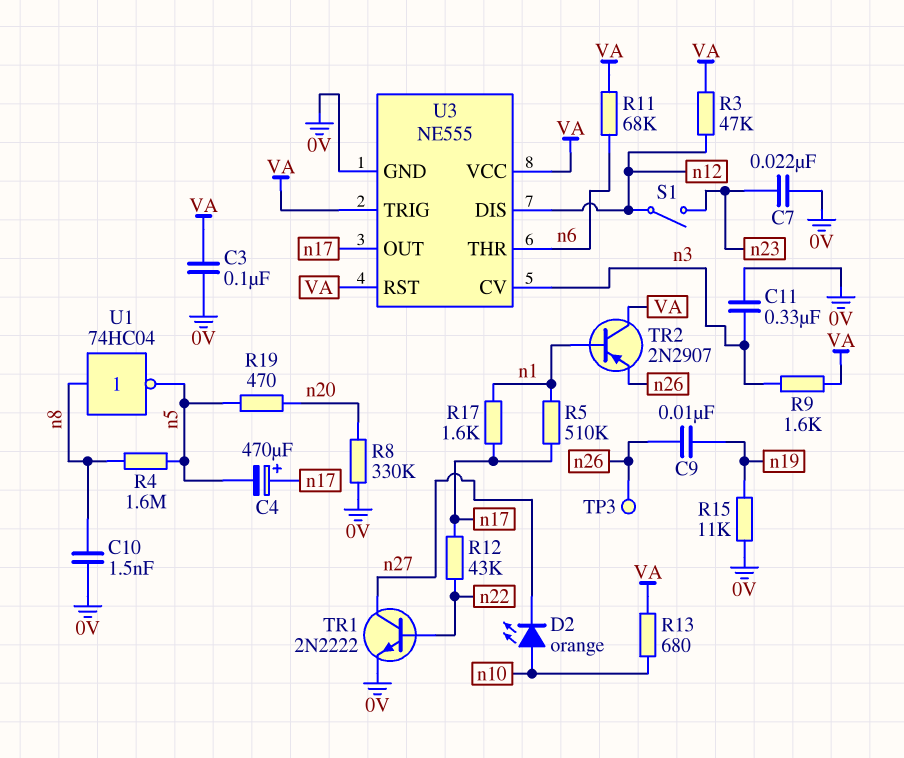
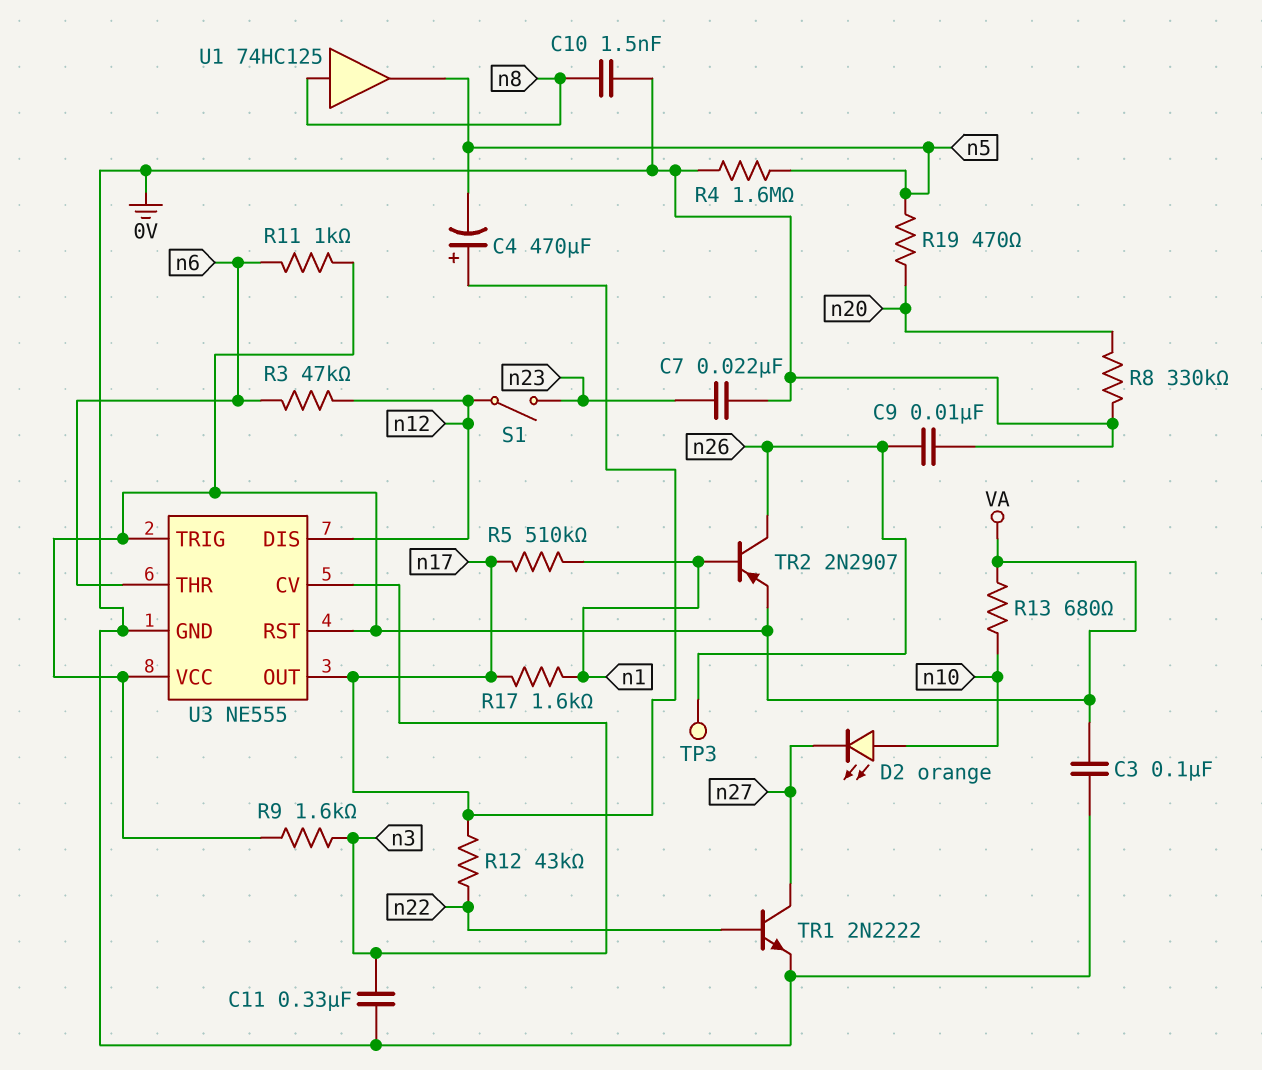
C9: 10nF (n19, n26) -> 10nF (0V, n26)
R3: 47k (VA, n12) -> 47k (n6, n12)
R4: 1.6M (n5, n8) -> 1.6M (0V, n5)
R11: 68k (VA, n6) -> 1k (VA, n6)
R15: 11k (0V, n19) -> none
TR2: PNP 2N2907 (B n1, C VA, E n26) -> PNP 2N2907 (B n1, C n26, E VA)
U1: NOT 74HC04 (in n8, out n5) -> buffer 74HC125 (in n8, out n5)

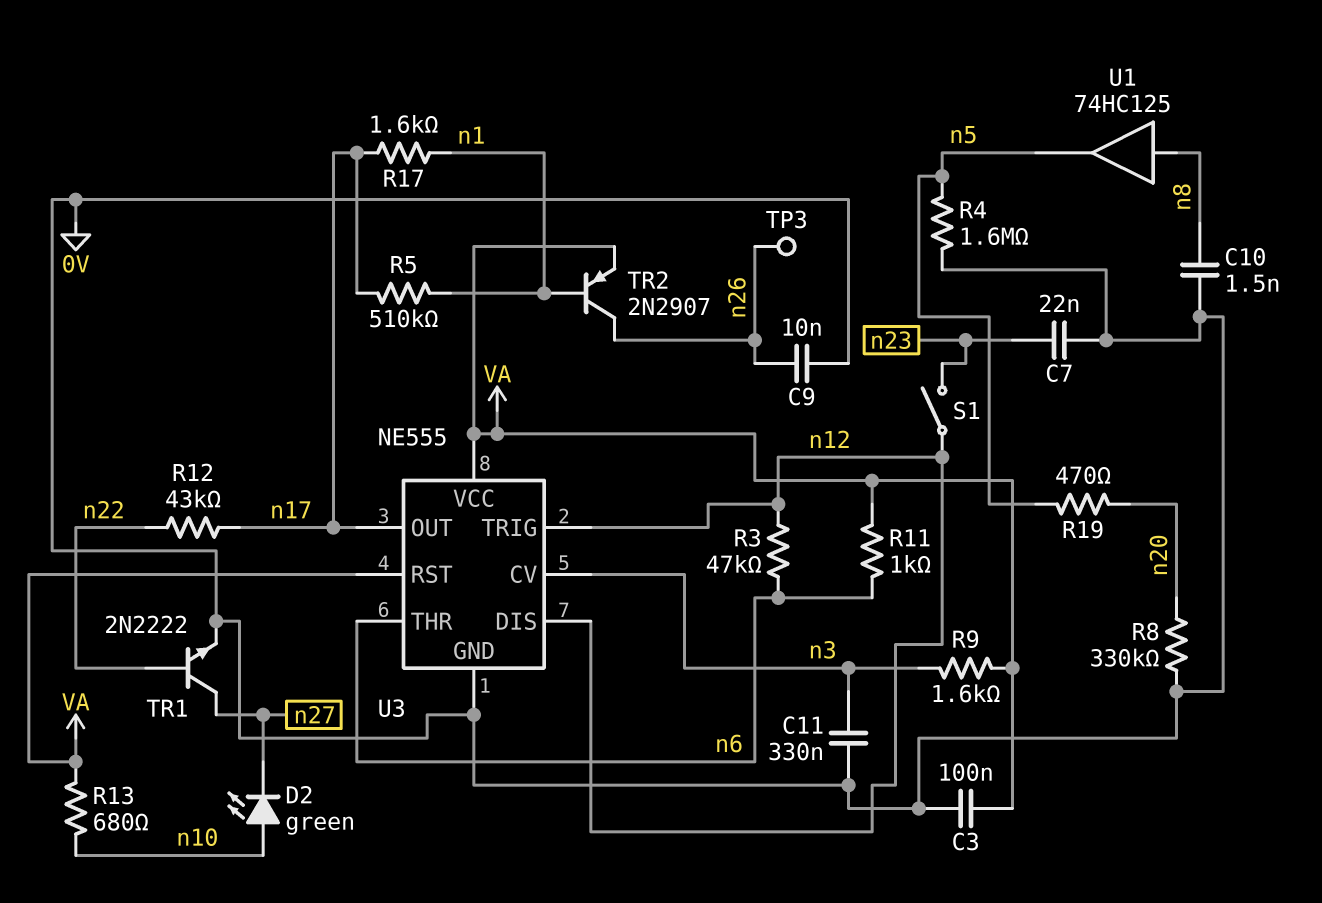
C4: 470uF (plus n17, minus n5) -> none
D2: LED orange (A n10, K n27) -> LED green (A n10, K n27)
U3 pin TRIG: VA -> n12

